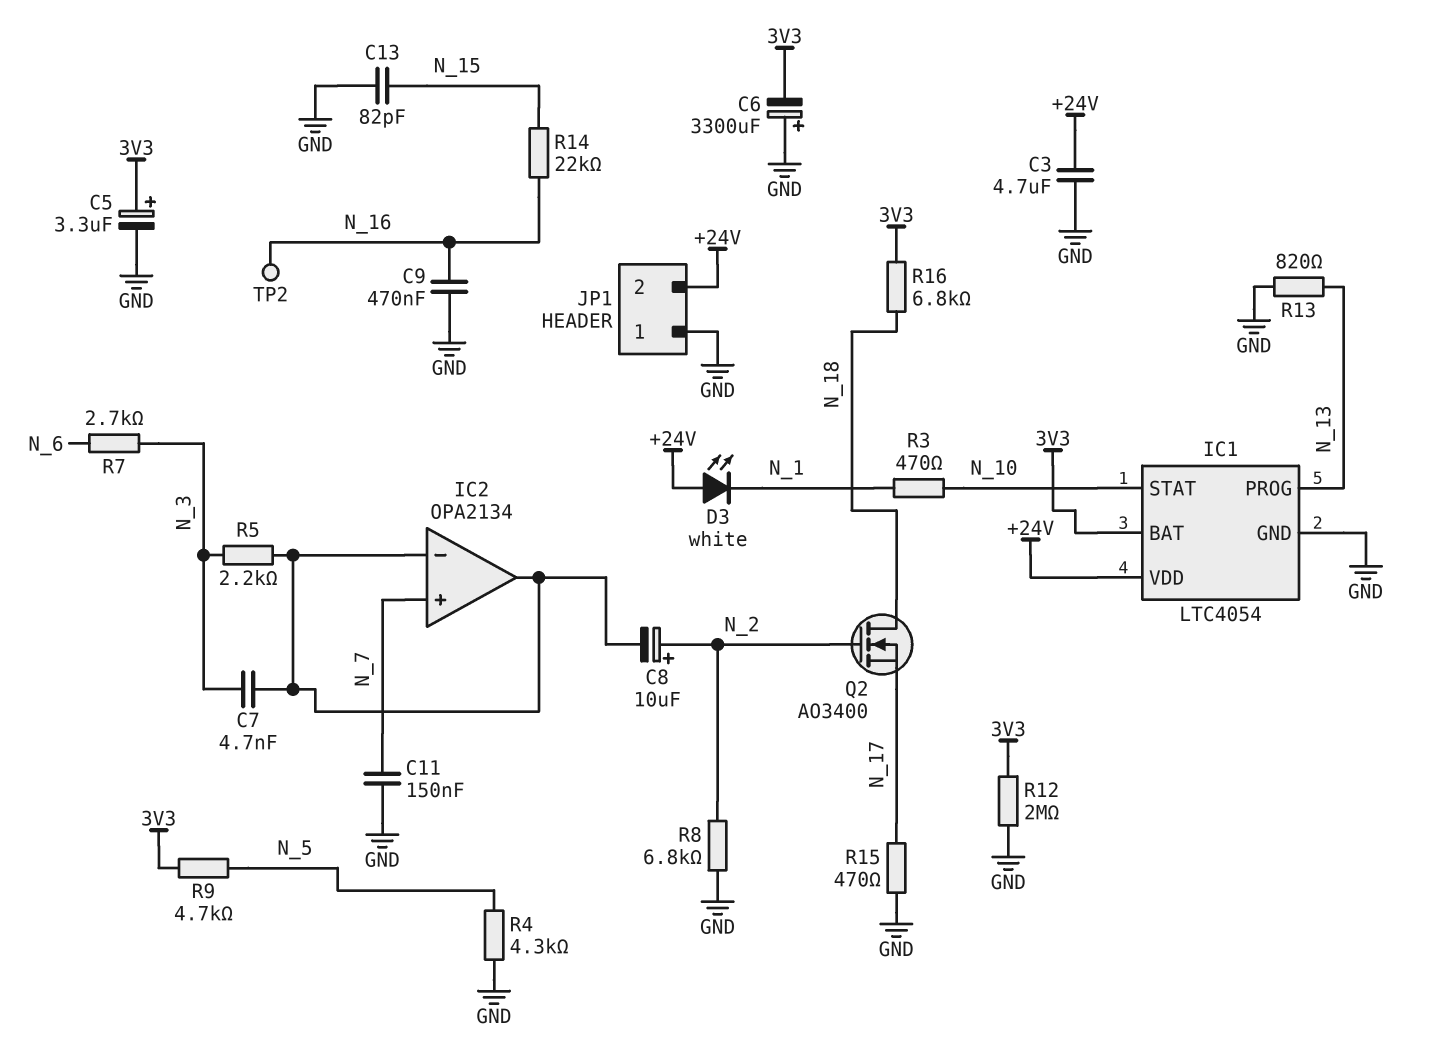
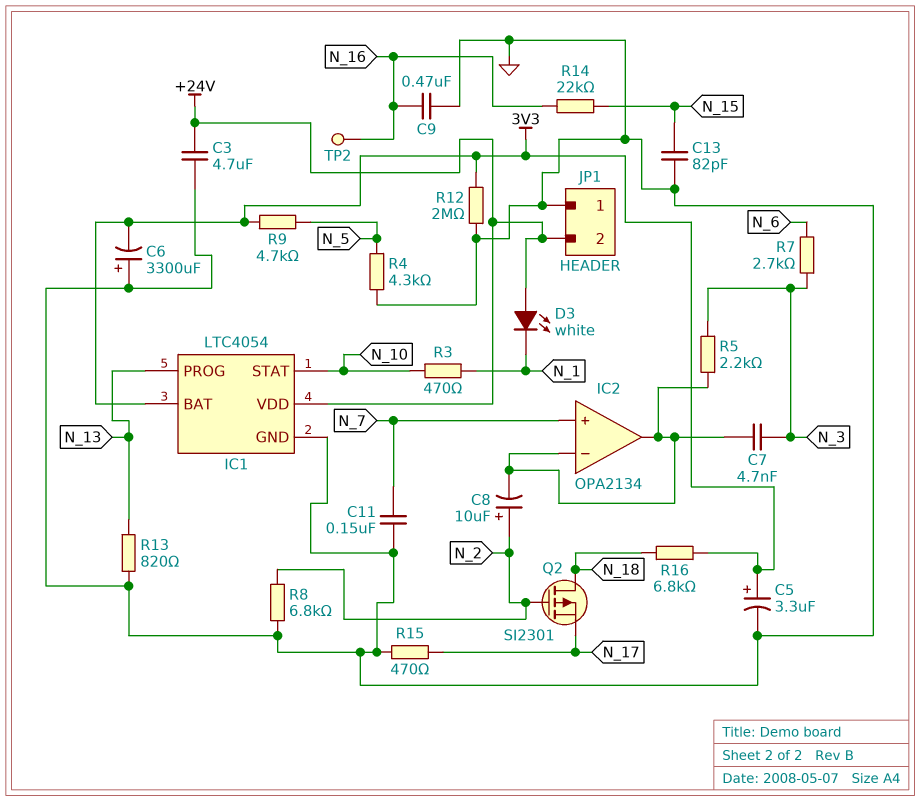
Q2: NMOS AO3400 (G N_2, D N_18, S N_17) -> PMOS SI2301 (G N_2, D N_18, S N_17)

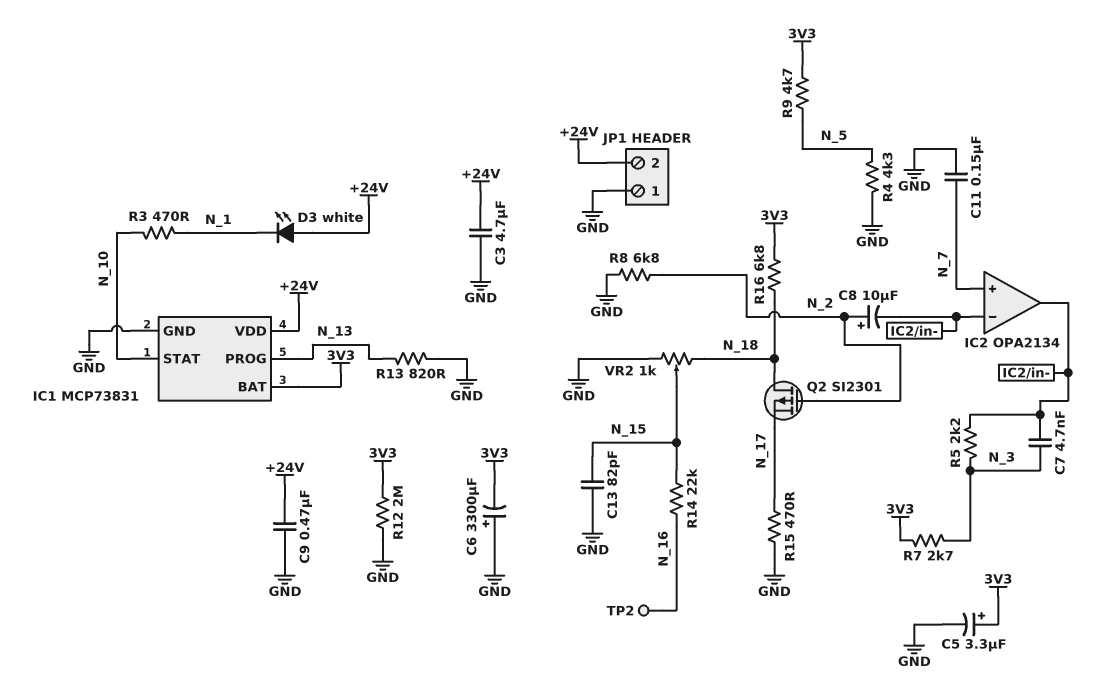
C9: 470nF (GND, N_16) -> 470nF (+24V, GND)
IC1: LTC4054 -> MCP73831
R7: 2.7k (N_3, N_6) -> 2.7k (3V3, N_3)
VR2: none -> 1k (GND, N_18, wiper N_15)

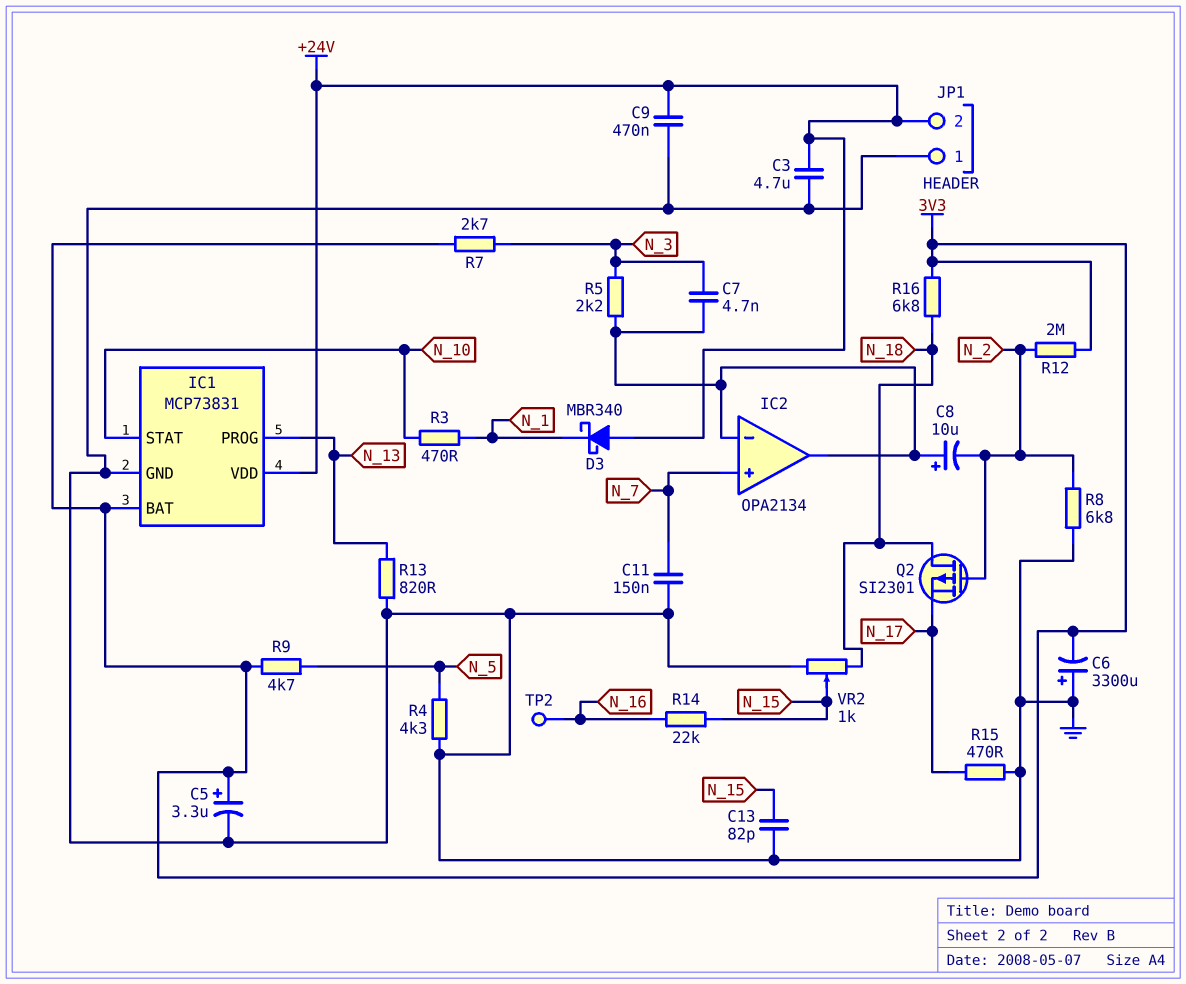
C8: 10uF (plus N_2, minus IC2/in-) -> 10uF (plus IC2/in-, minus N_2)
D3: LED white (A +24V, K N_1) -> schottky MBR340 (A +24V, K N_1)
R12: 2M (3V3, GND) -> 2M (3V3, N_2)

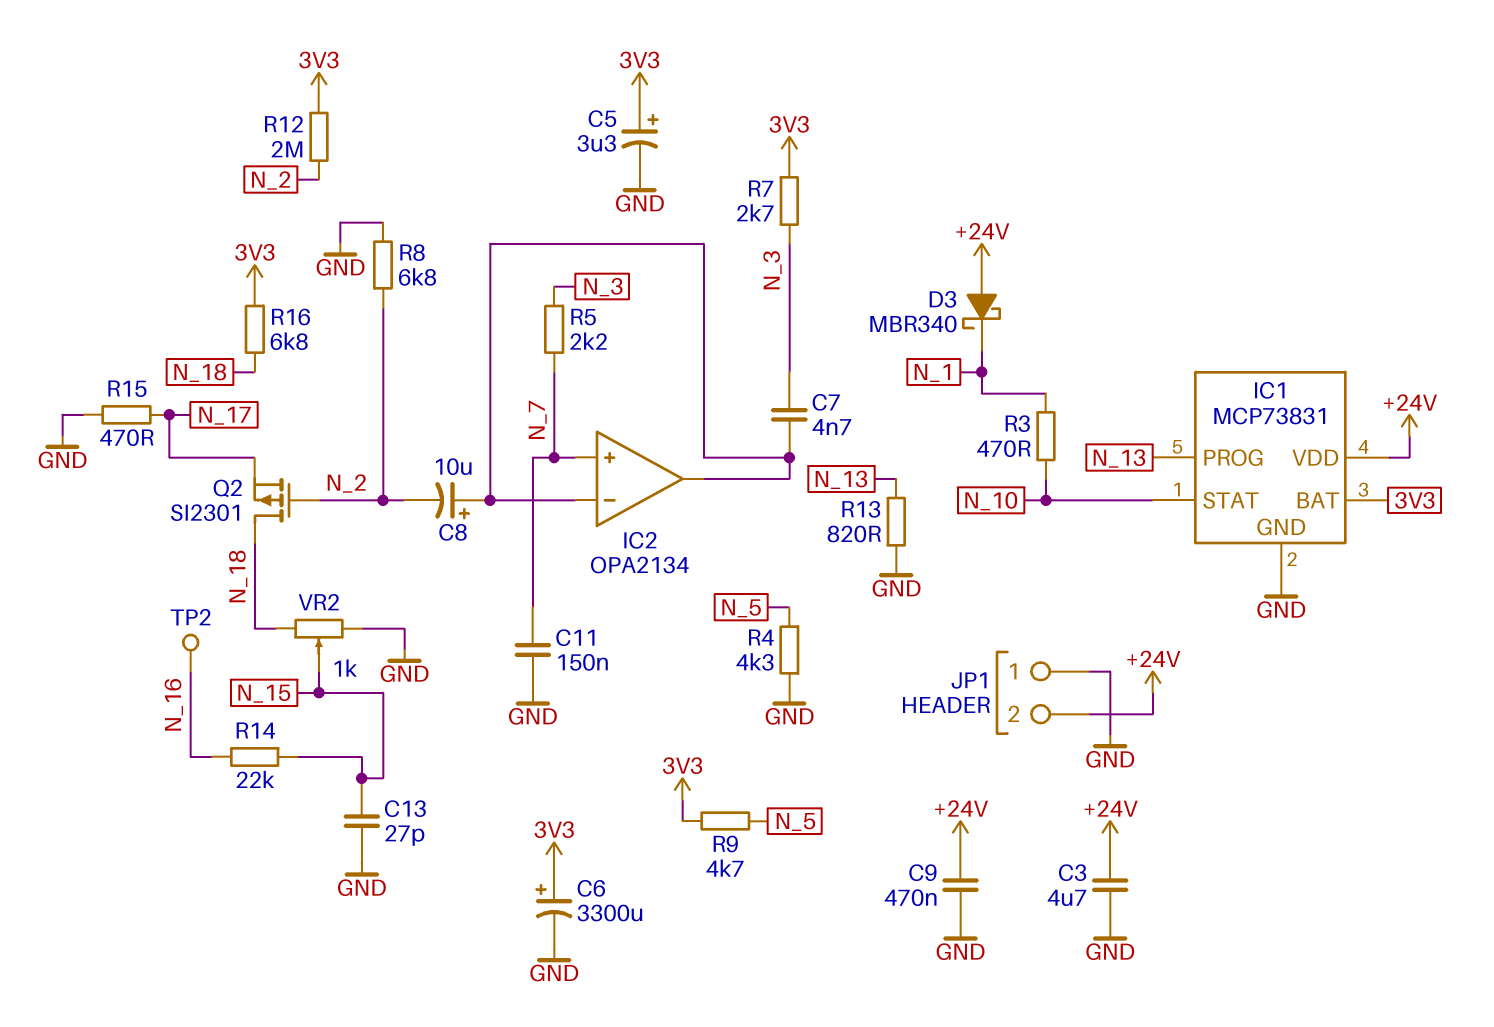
C6: 3300uF (plus GND, minus 3V3) -> 3300uF (plus 3V3, minus GND)
C13: 82pF (GND, N_15) -> 27pF (GND, N_15)
R5: 2.2k (IC2/in-, N_3) -> 2.2k (N_3, N_7)

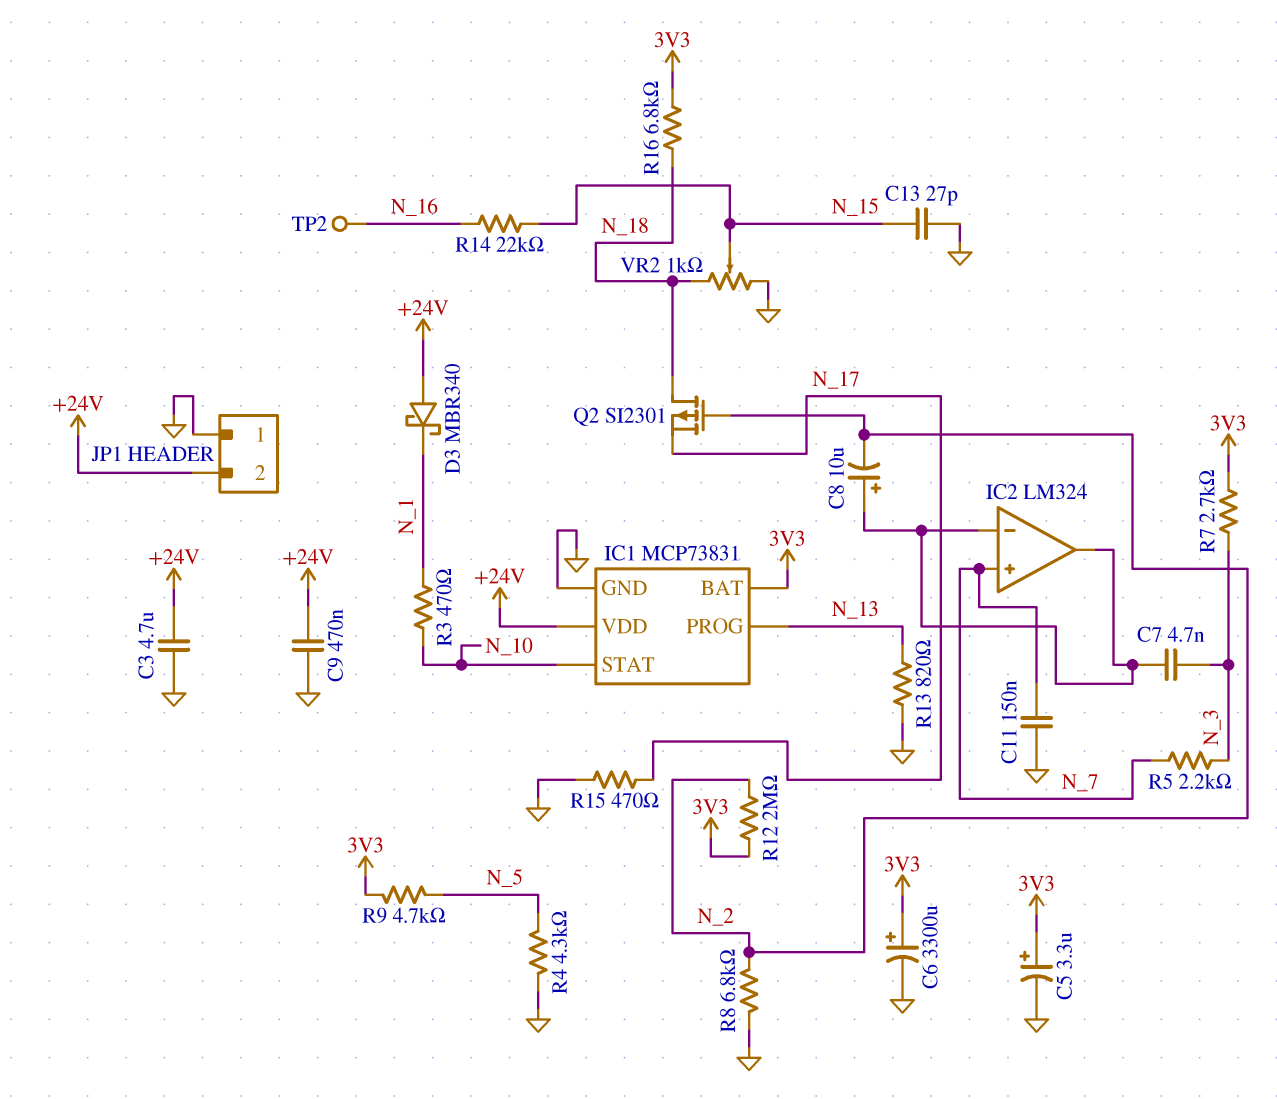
IC2: OPA2134 -> LM324

